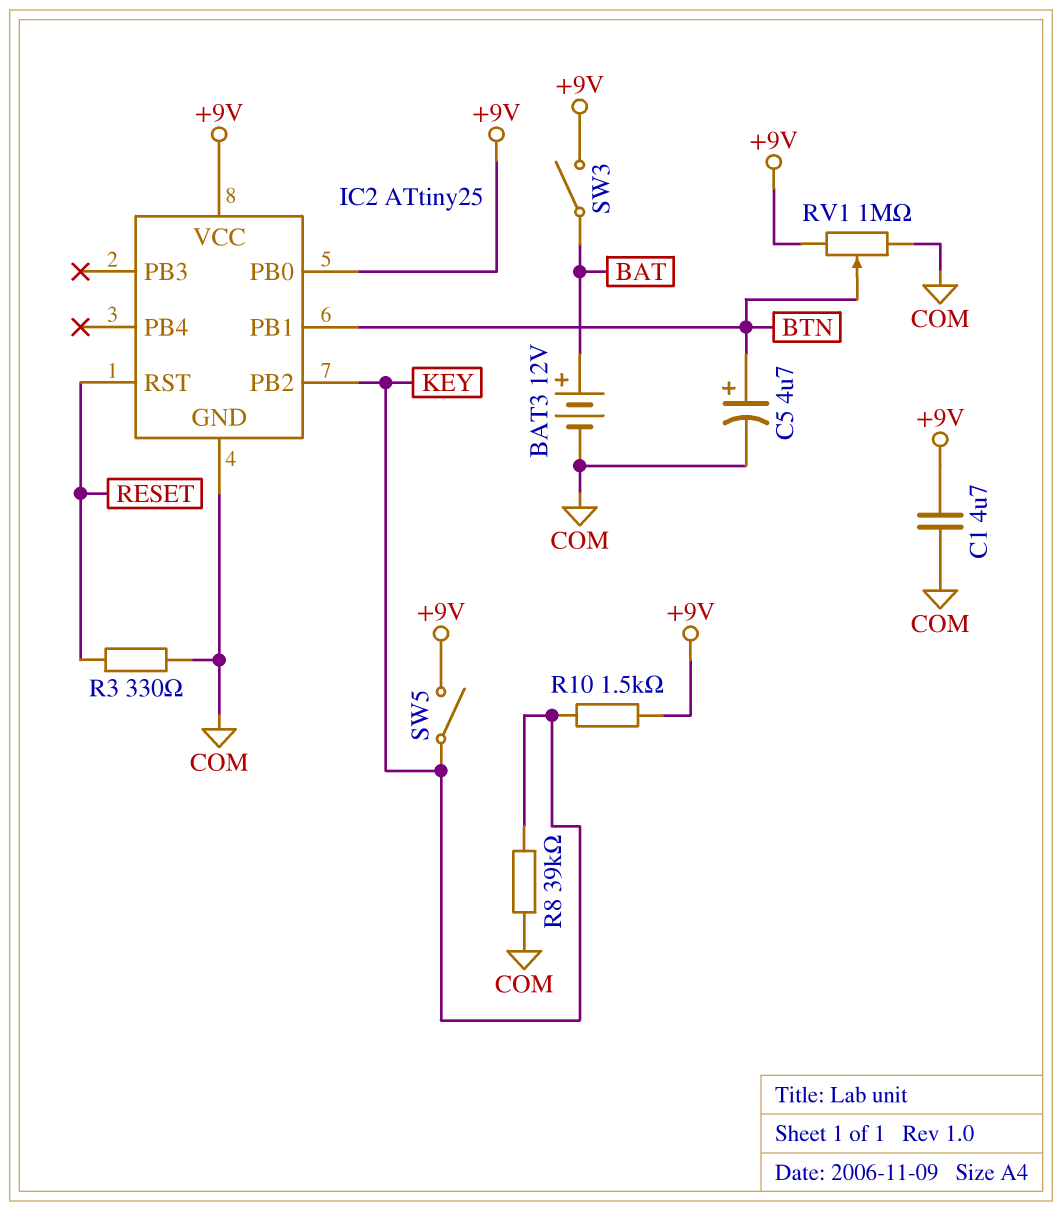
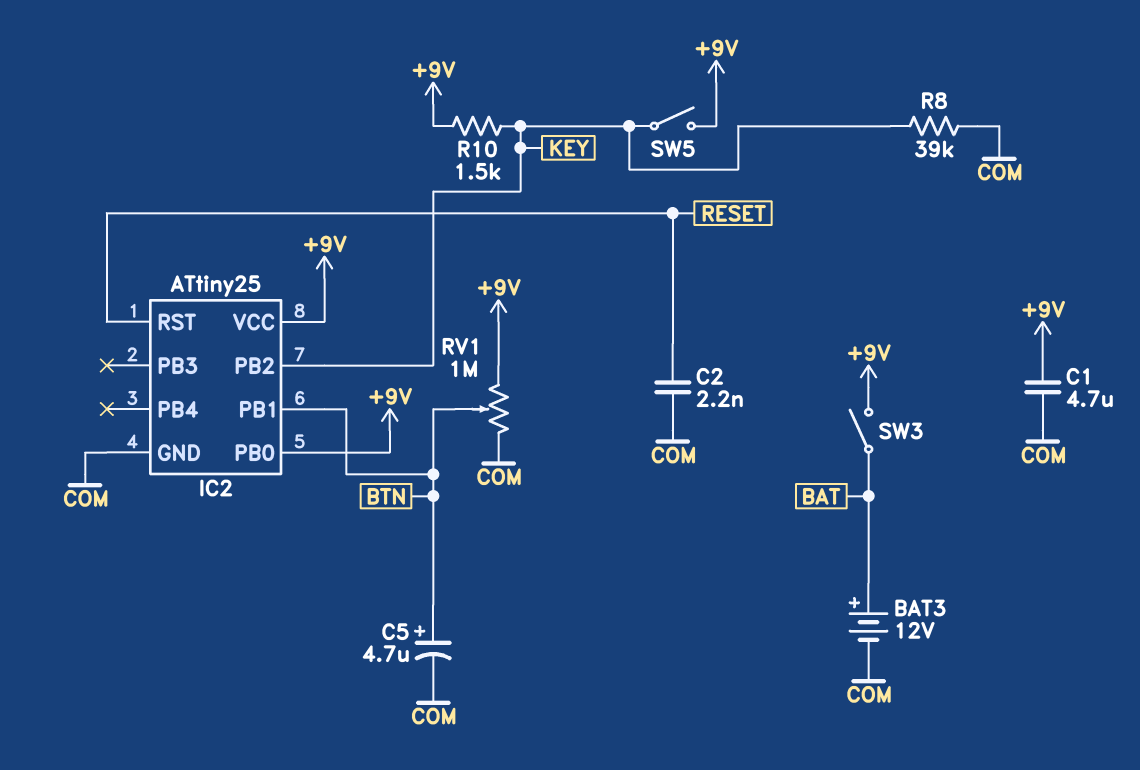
C2: none -> 2.2nF (COM, RESET)
R3: 330 (COM, RESET) -> none

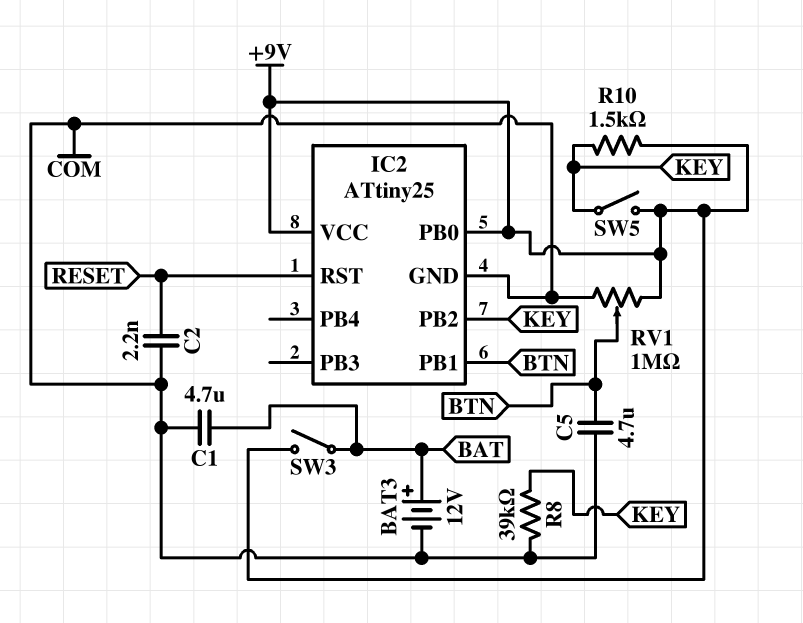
C1: 4.7uF (+9V, COM) -> 4.7uF (BAT, COM)
C5: 4.7uF (plus BTN, minus COM) -> 4.7uF (BTN, COM)

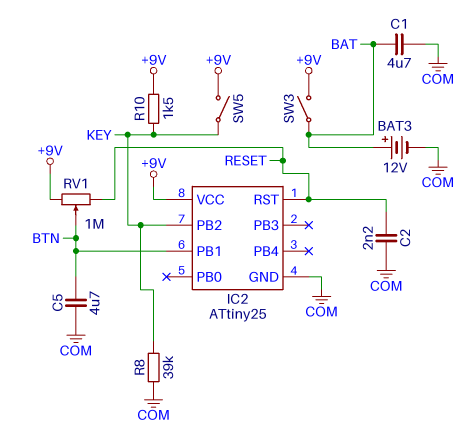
IC2 pin PB0: +9V -> none
RV1: 1M (+9V, COM, wiper BTN) -> 1M (+9V, RESET, wiper BTN)

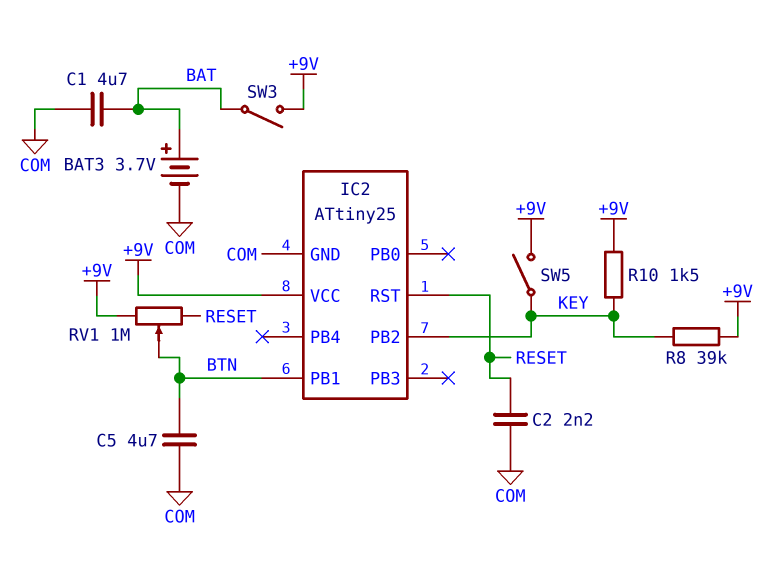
BAT3: 12V (plus BAT, minus COM) -> 3.7V (plus BAT, minus COM)
R8: 39k (COM, KEY) -> 39k (+9V, KEY)

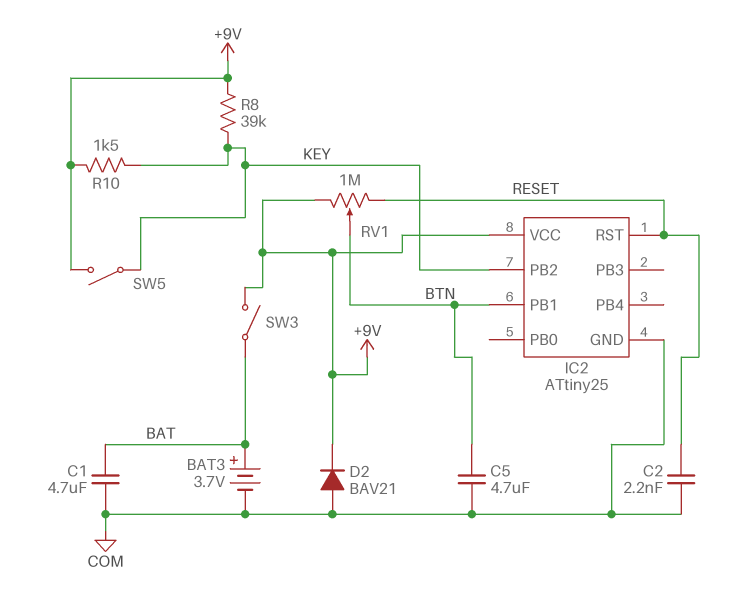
D2: none -> diode BAV21 (A COM, K +9V)

